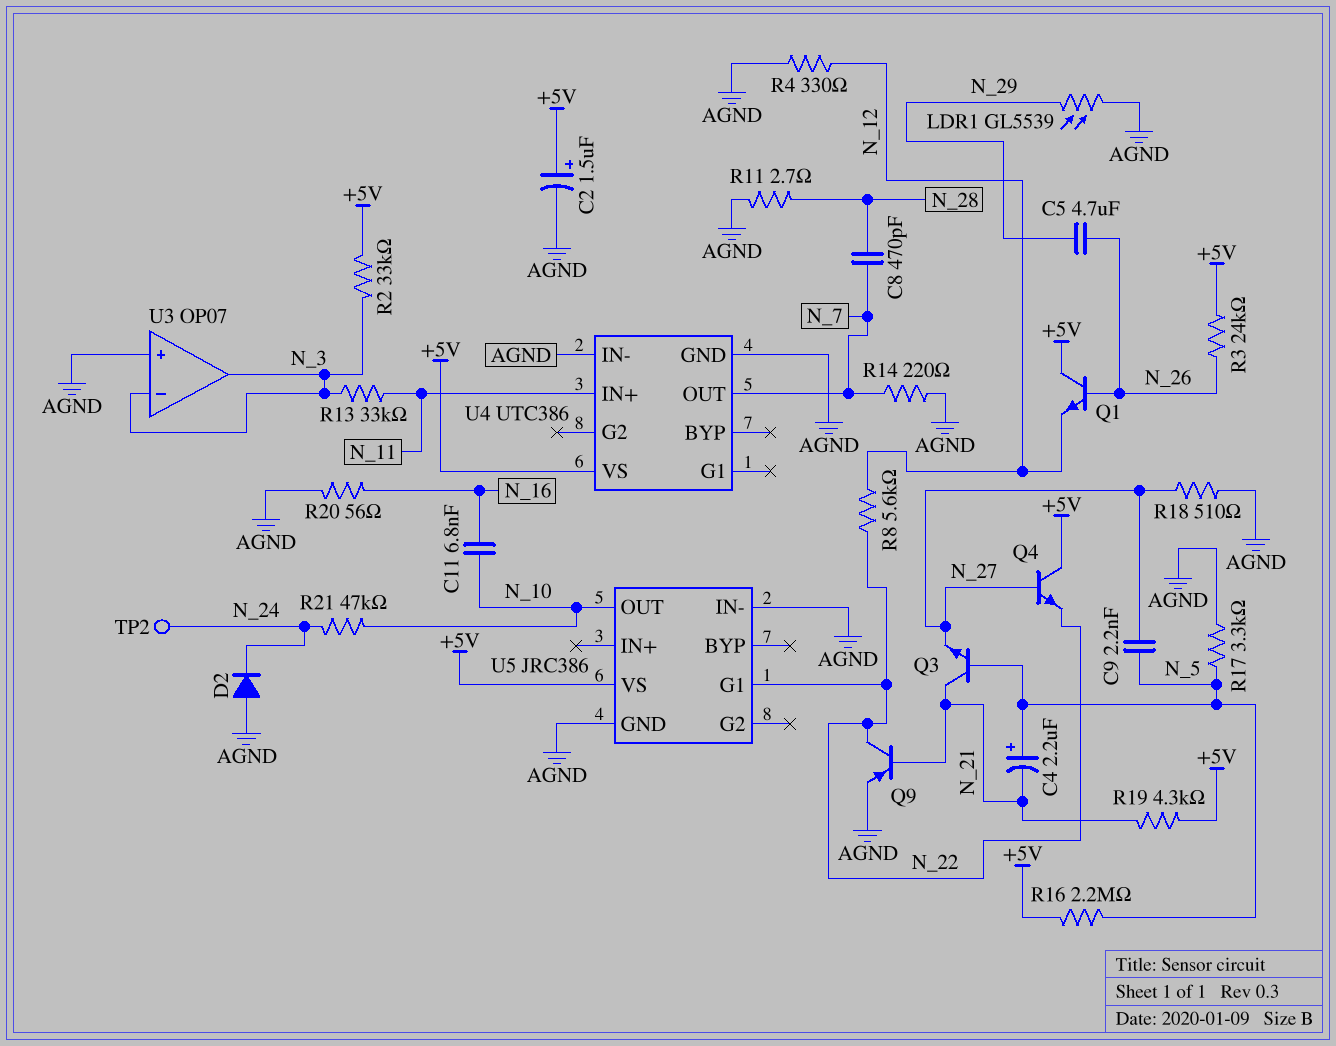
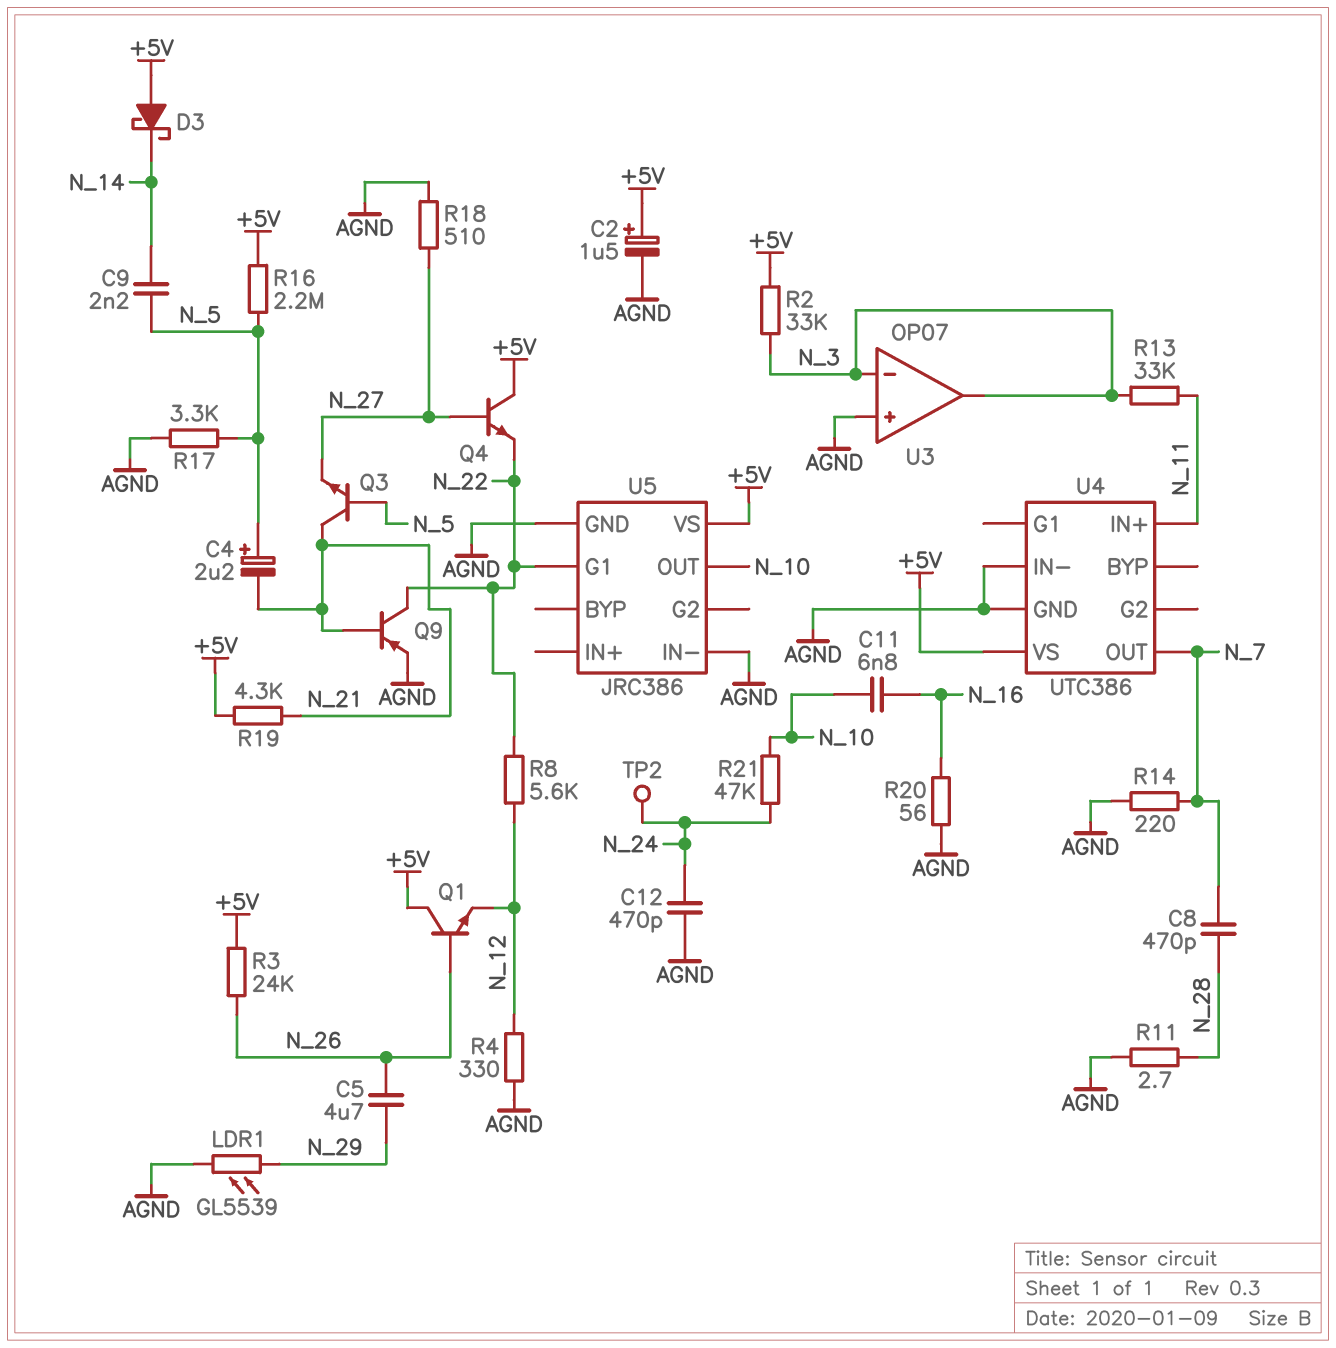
C9: 2.2nF (N_5, N_27) -> 2.2nF (N_5, N_14)
C12: none -> 470pF (AGND, N_24)
D2: diode (A AGND, K N_24) -> none
D3: none -> schottky (A +5V, K N_14)

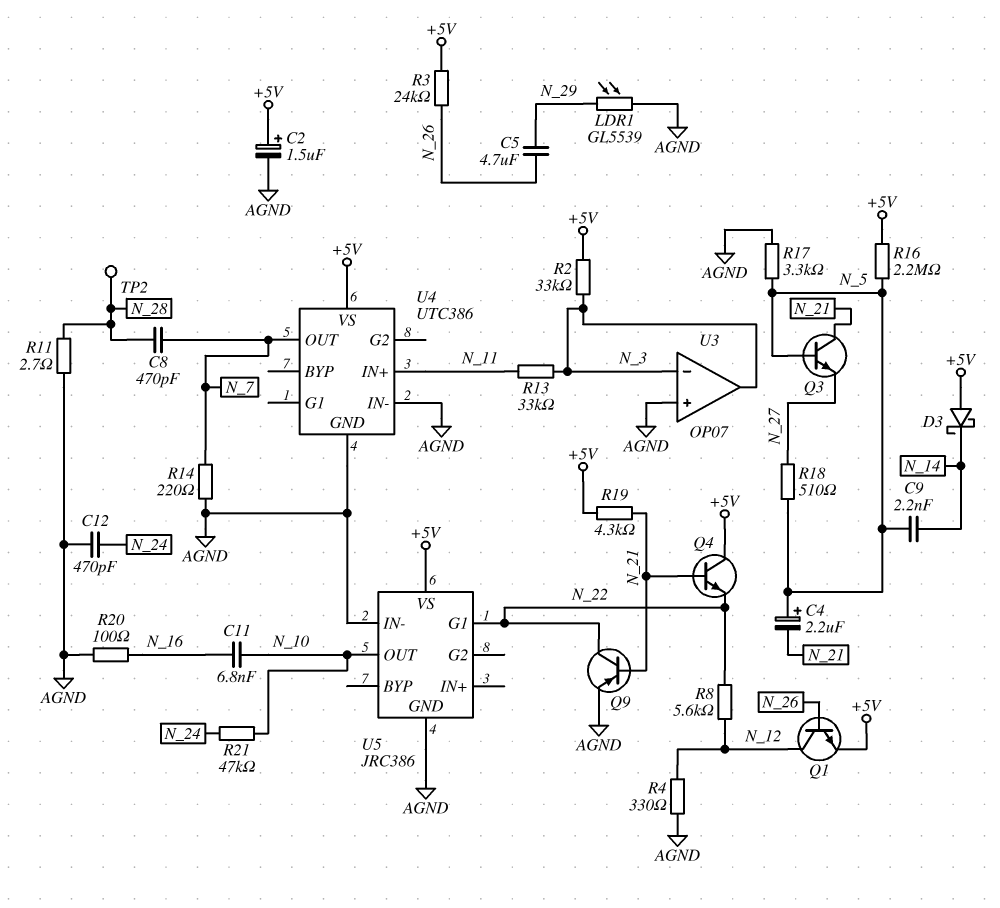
Q1: NPN (B N_26, C +5V, E N_12) -> NPN (B N_26, C N_12, E +5V)
Q4: NPN (B N_27, C +5V, E N_22) -> NPN (B N_21, C +5V, E N_22)
R18: 510 (AGND, N_27) -> 510 (N_5, N_27)
R20: 56 (AGND, N_16) -> 100 (AGND, N_16)
TP2: test point (N_24) -> test point (N_28)

